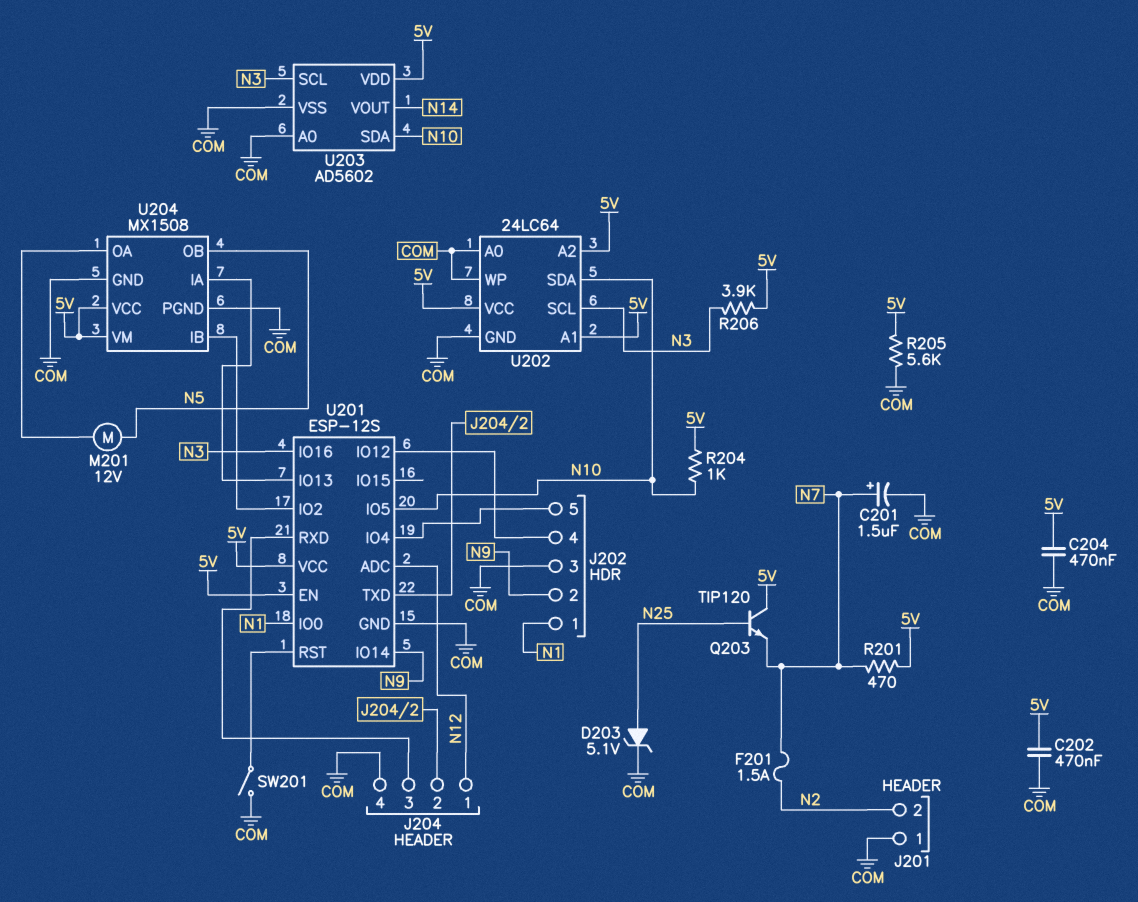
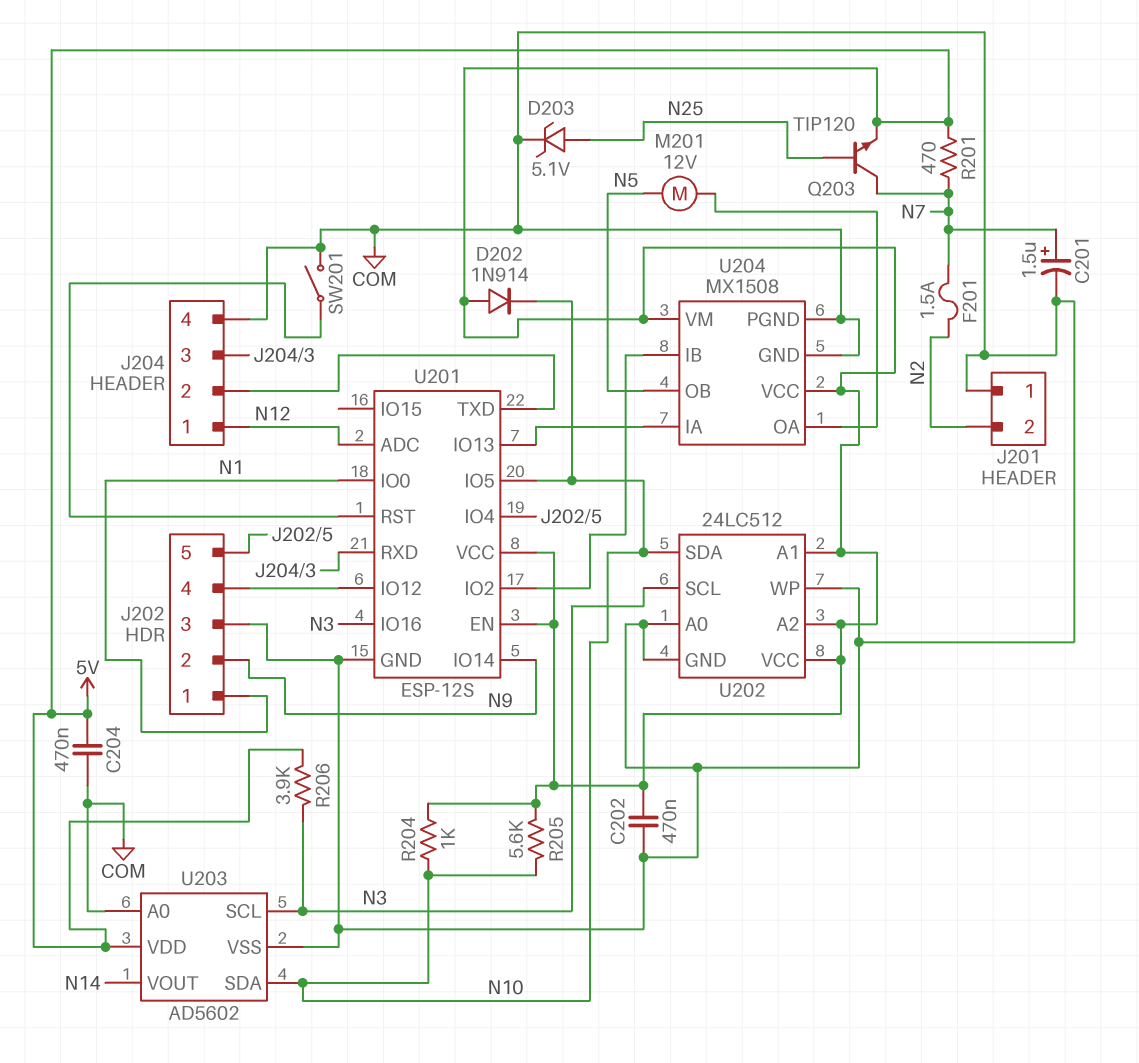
D202: none -> diode 1N914 (A 5V, K N10)
Q203: NPN TIP120 (B N25, C 5V, E N7) -> NPN TIP120 (B N25, C N7, E 5V)
R205: 5.6k (5V, COM) -> 5.6k (5V, N10)
U202: 24LC64 -> 24LC512

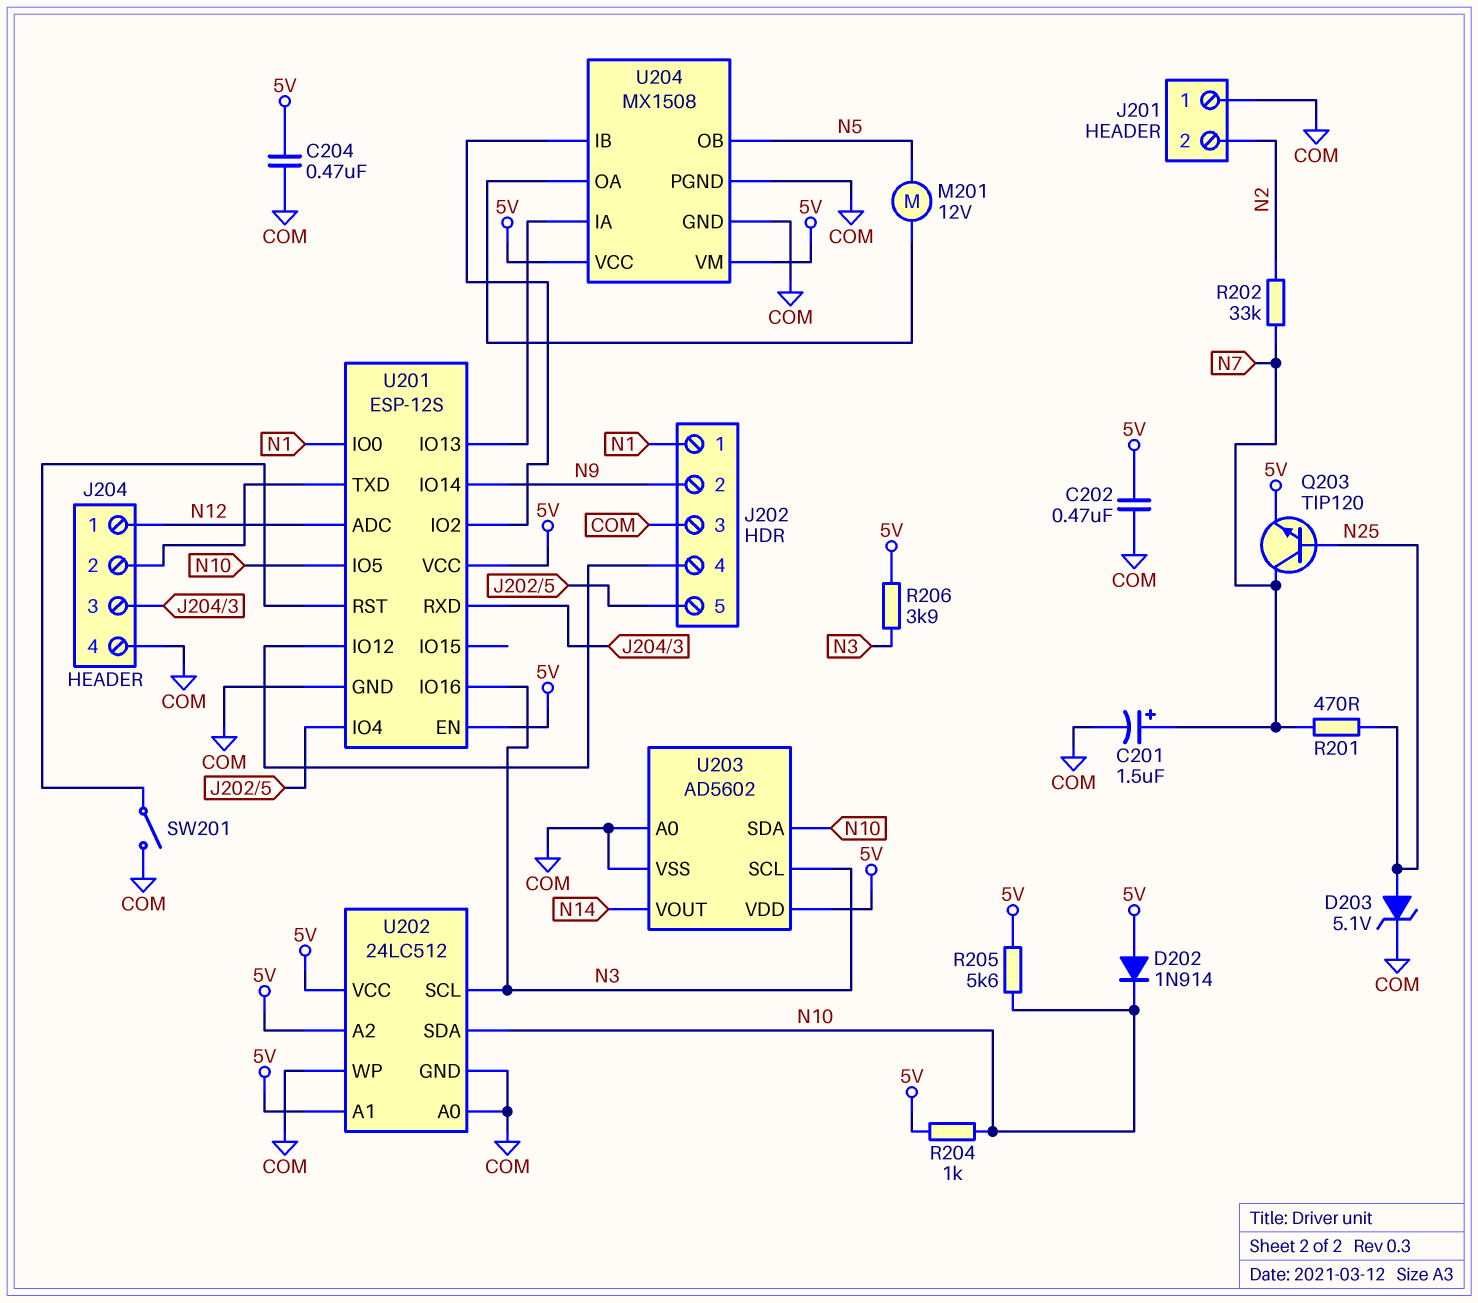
F201: 1.5A (N2, N7) -> none
R201: 470 (5V, N7) -> 470 (N7, N25)
R202: none -> 33k (N2, N7)

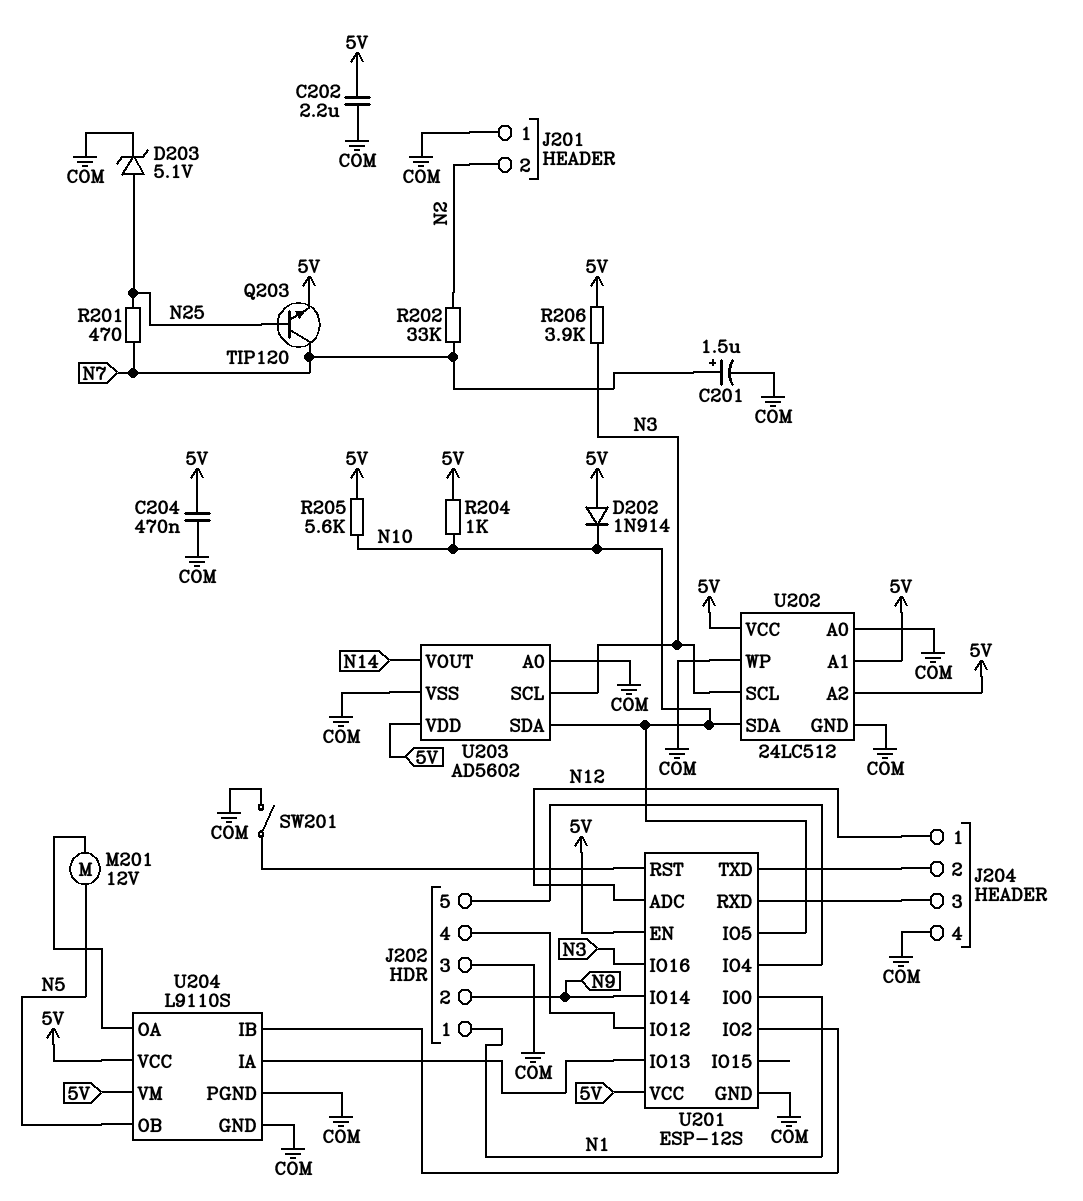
C202: 470nF (5V, COM) -> 2.2uF (5V, COM)
U204: MX1508 -> L9110S

